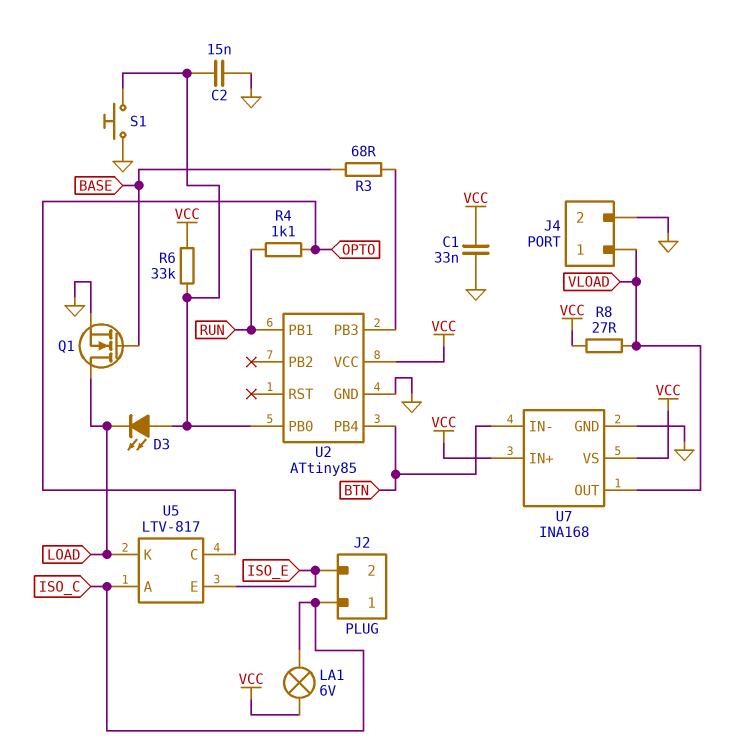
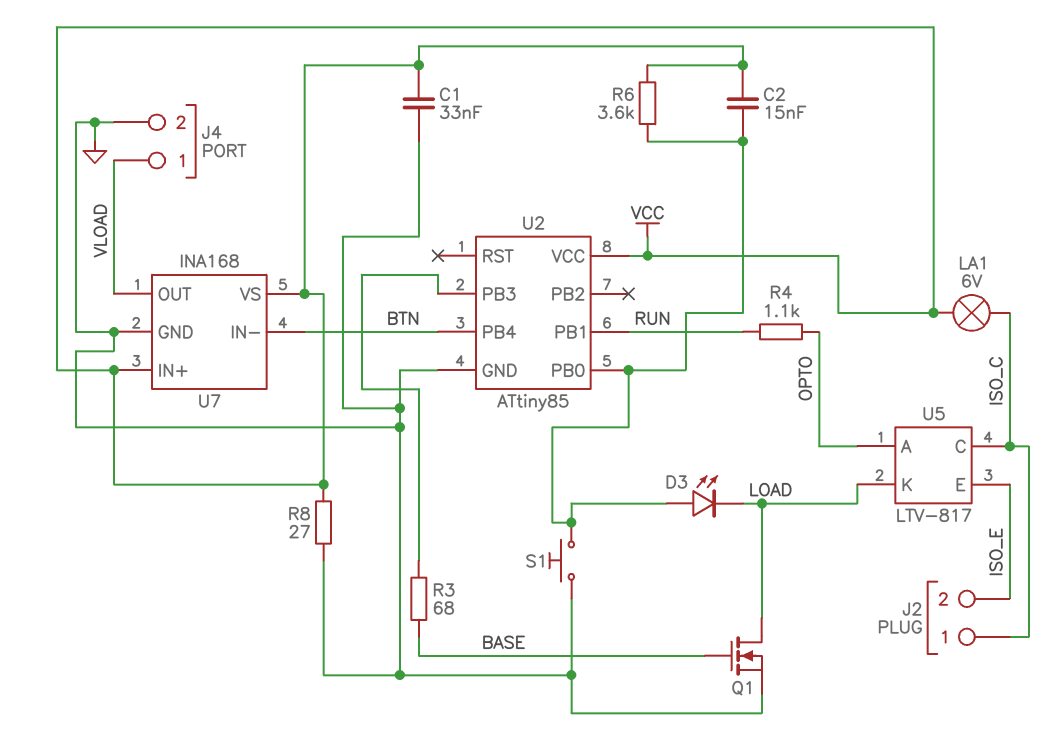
C2: 15nF (GND, U2/PB0) -> 15nF (U2/PB0, VCC)
R6: 33k (U2/PB0, VCC) -> 3.6k (U2/PB0, VCC)
R8: 27 (VCC, VLOAD) -> 27 (GND, VCC)
U5 pin A: ISO_C -> OPTO
U5 pin C: OPTO -> ISO_C

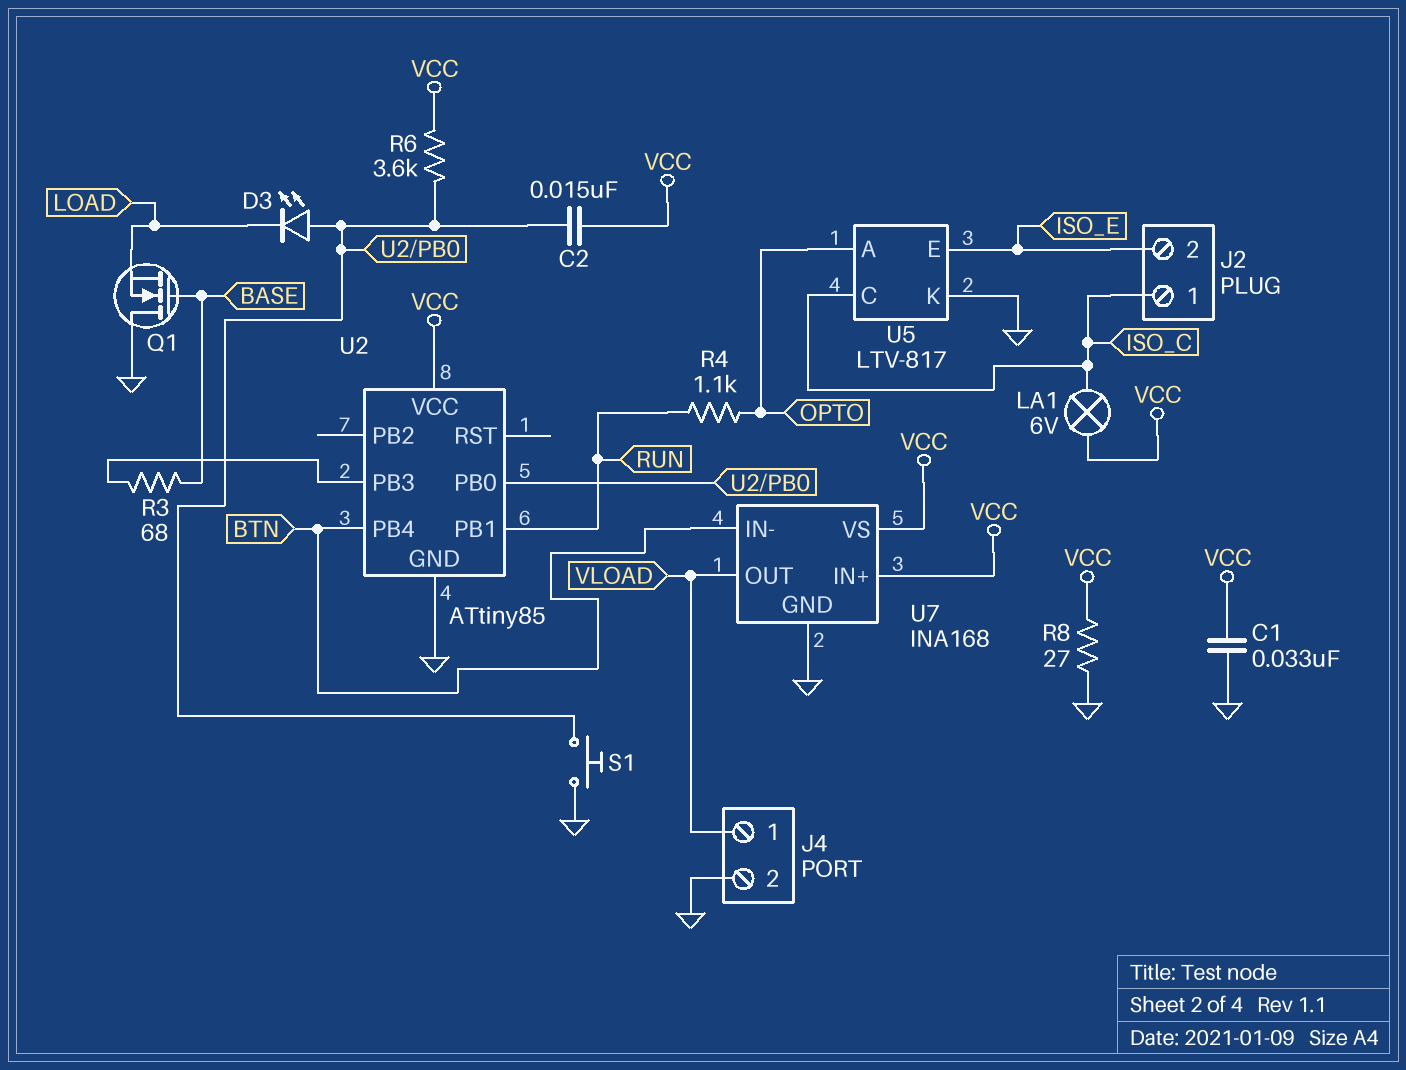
Q1: NMOS (G BASE, D LOAD, S GND) -> NMOS (G BASE, D GND, S LOAD)
U5 pin K: LOAD -> GND

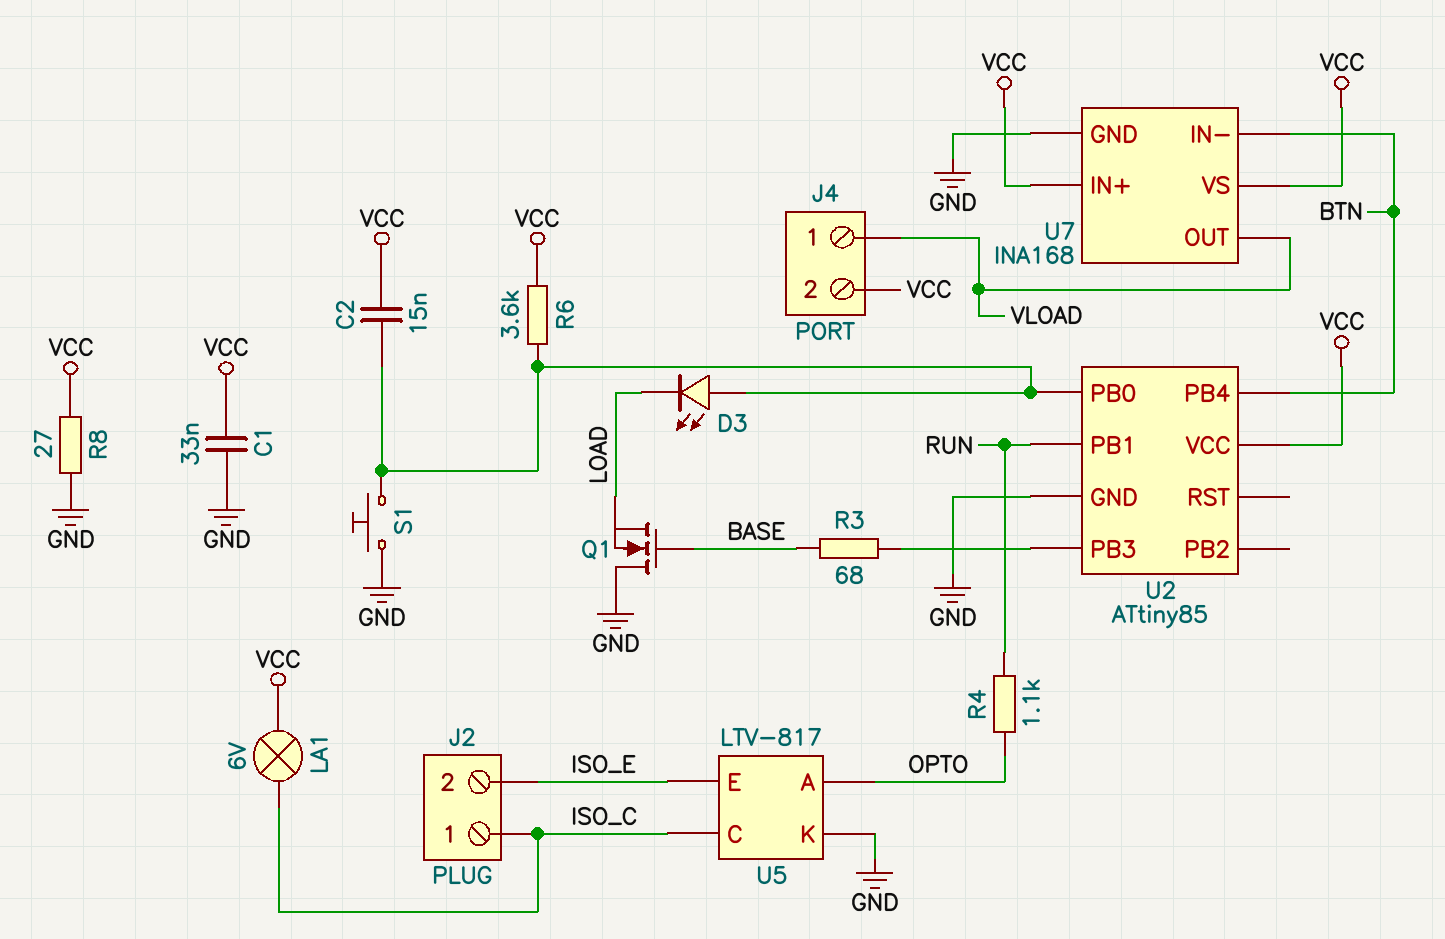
J4 pin 2: GND -> VCC

